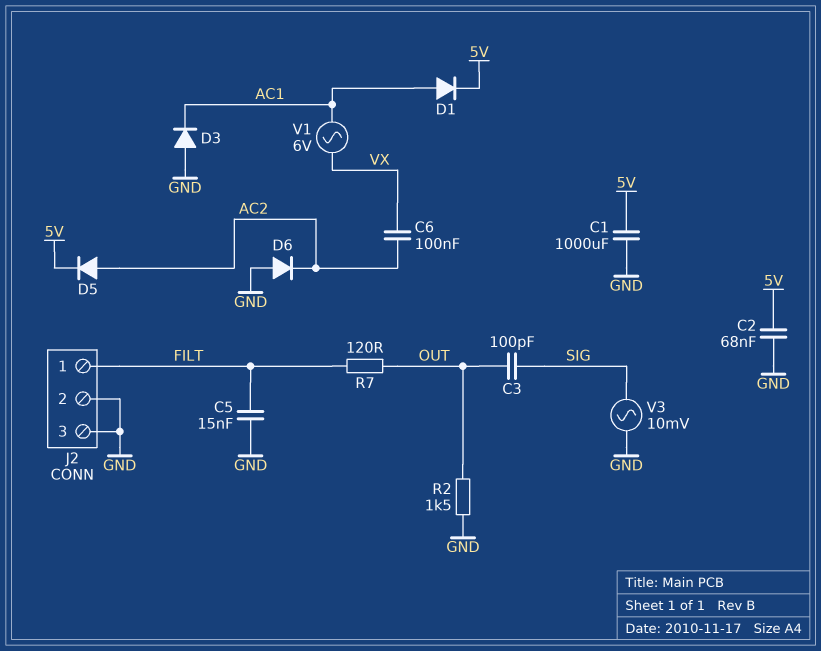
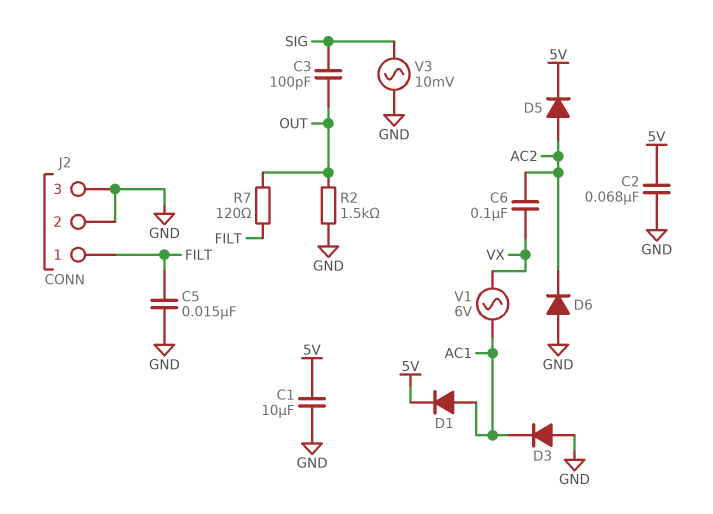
C1: 1000uF (5V, GND) -> 10uF (5V, GND)

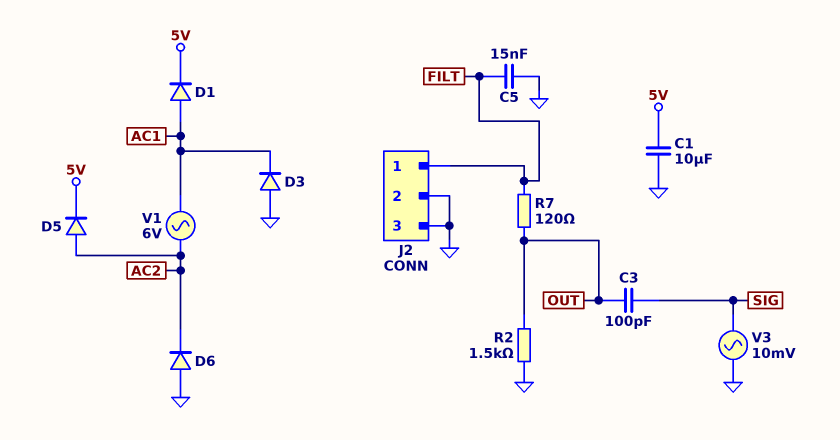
C2: 68nF (5V, GND) -> none
C6: 100nF (AC2, VX) -> none
V1: AC 6V (AC1, VX) -> AC 6V (AC1, AC2)

